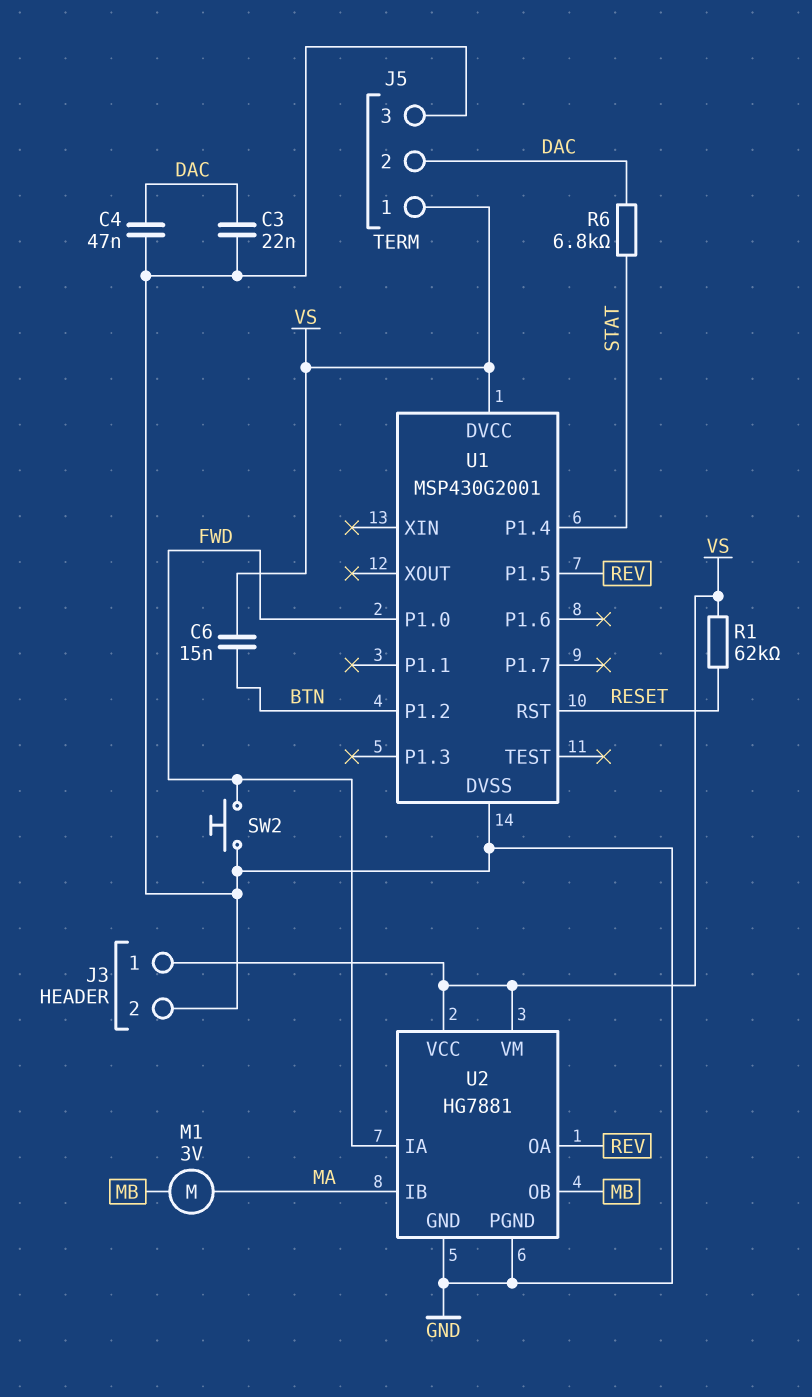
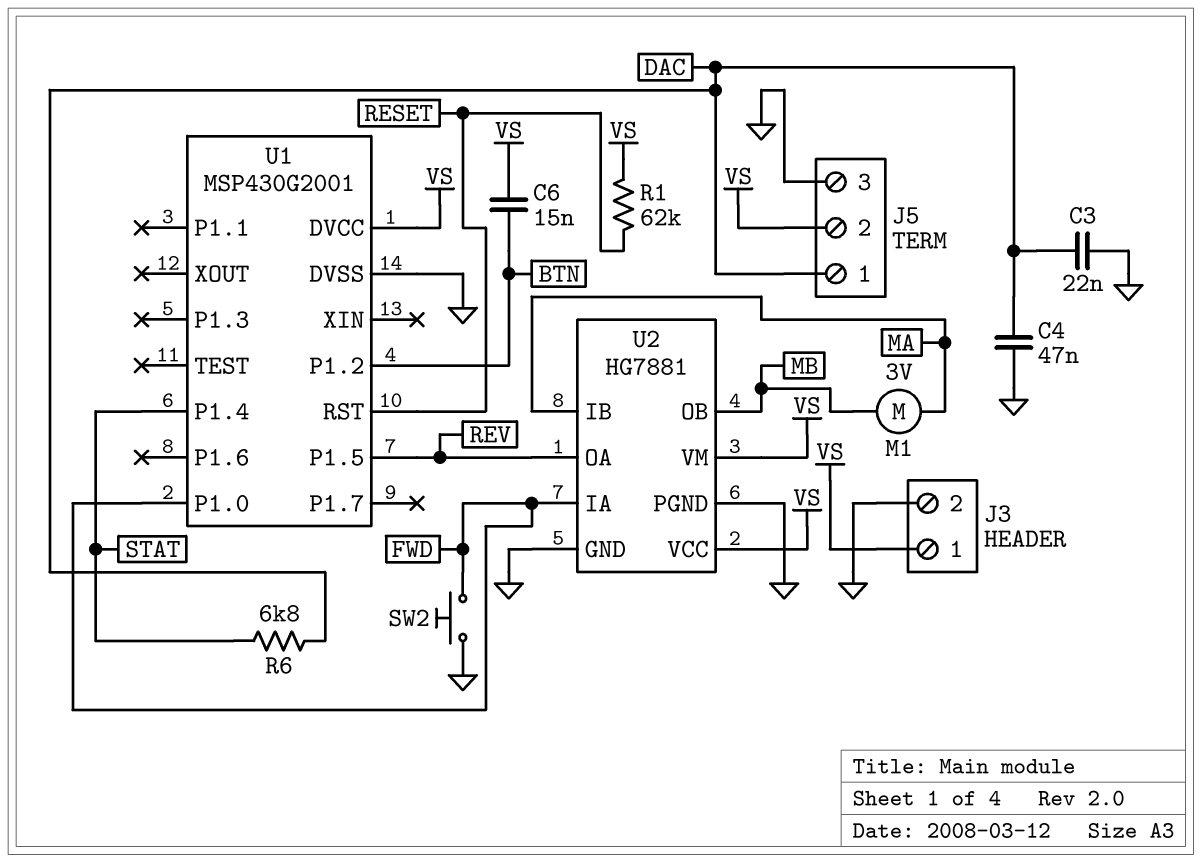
J5 pin 1: VS -> DAC
J5 pin 2: DAC -> VS

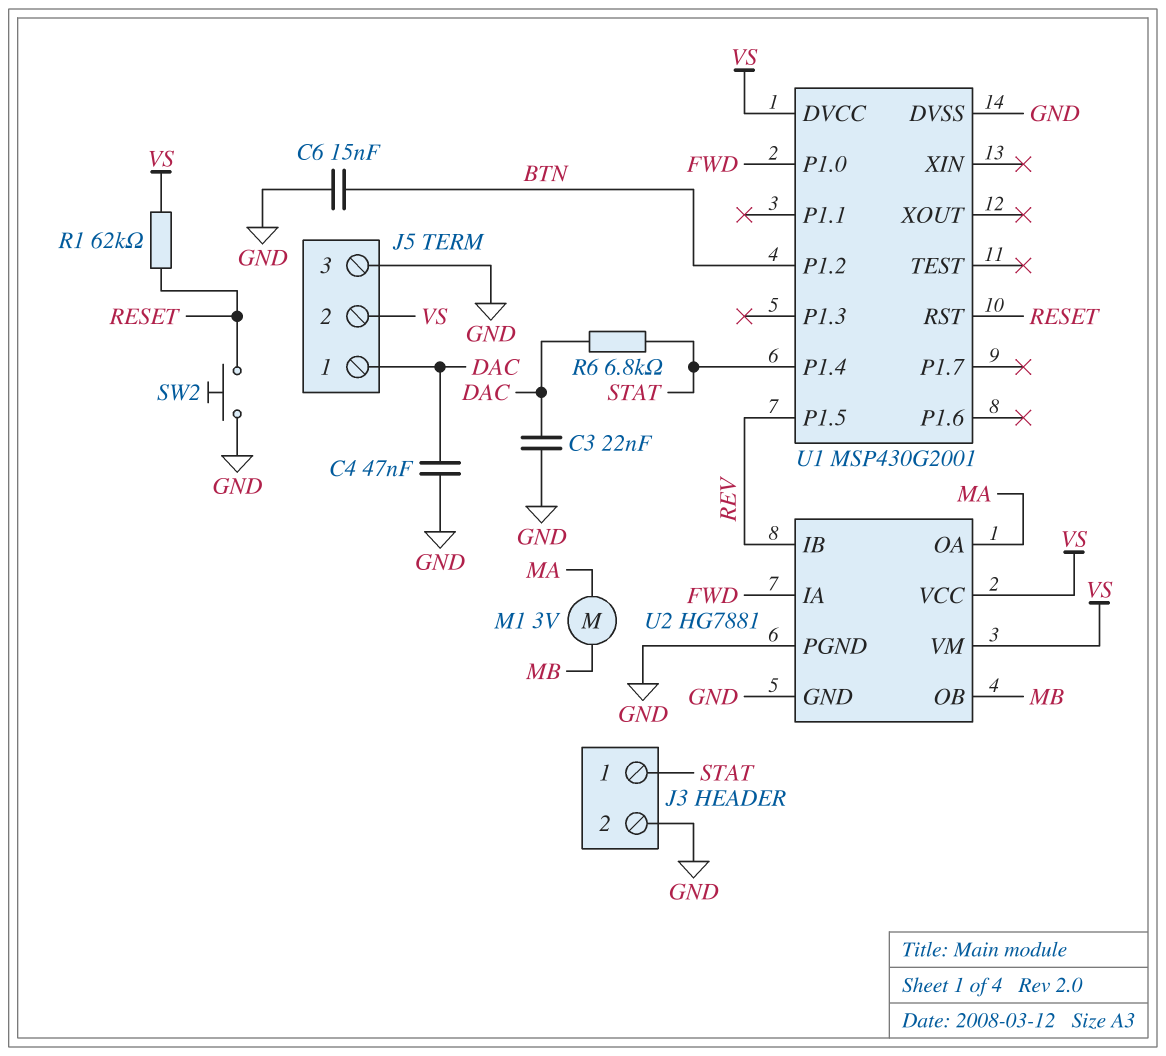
C6: 15nF (BTN, VS) -> 15nF (BTN, GND)
J3 pin 1: VS -> STAT
SW2: button (FWD, GND) -> button (GND, RESET)
U2 pin IB: MA -> REV
U2 pin OA: REV -> MA

